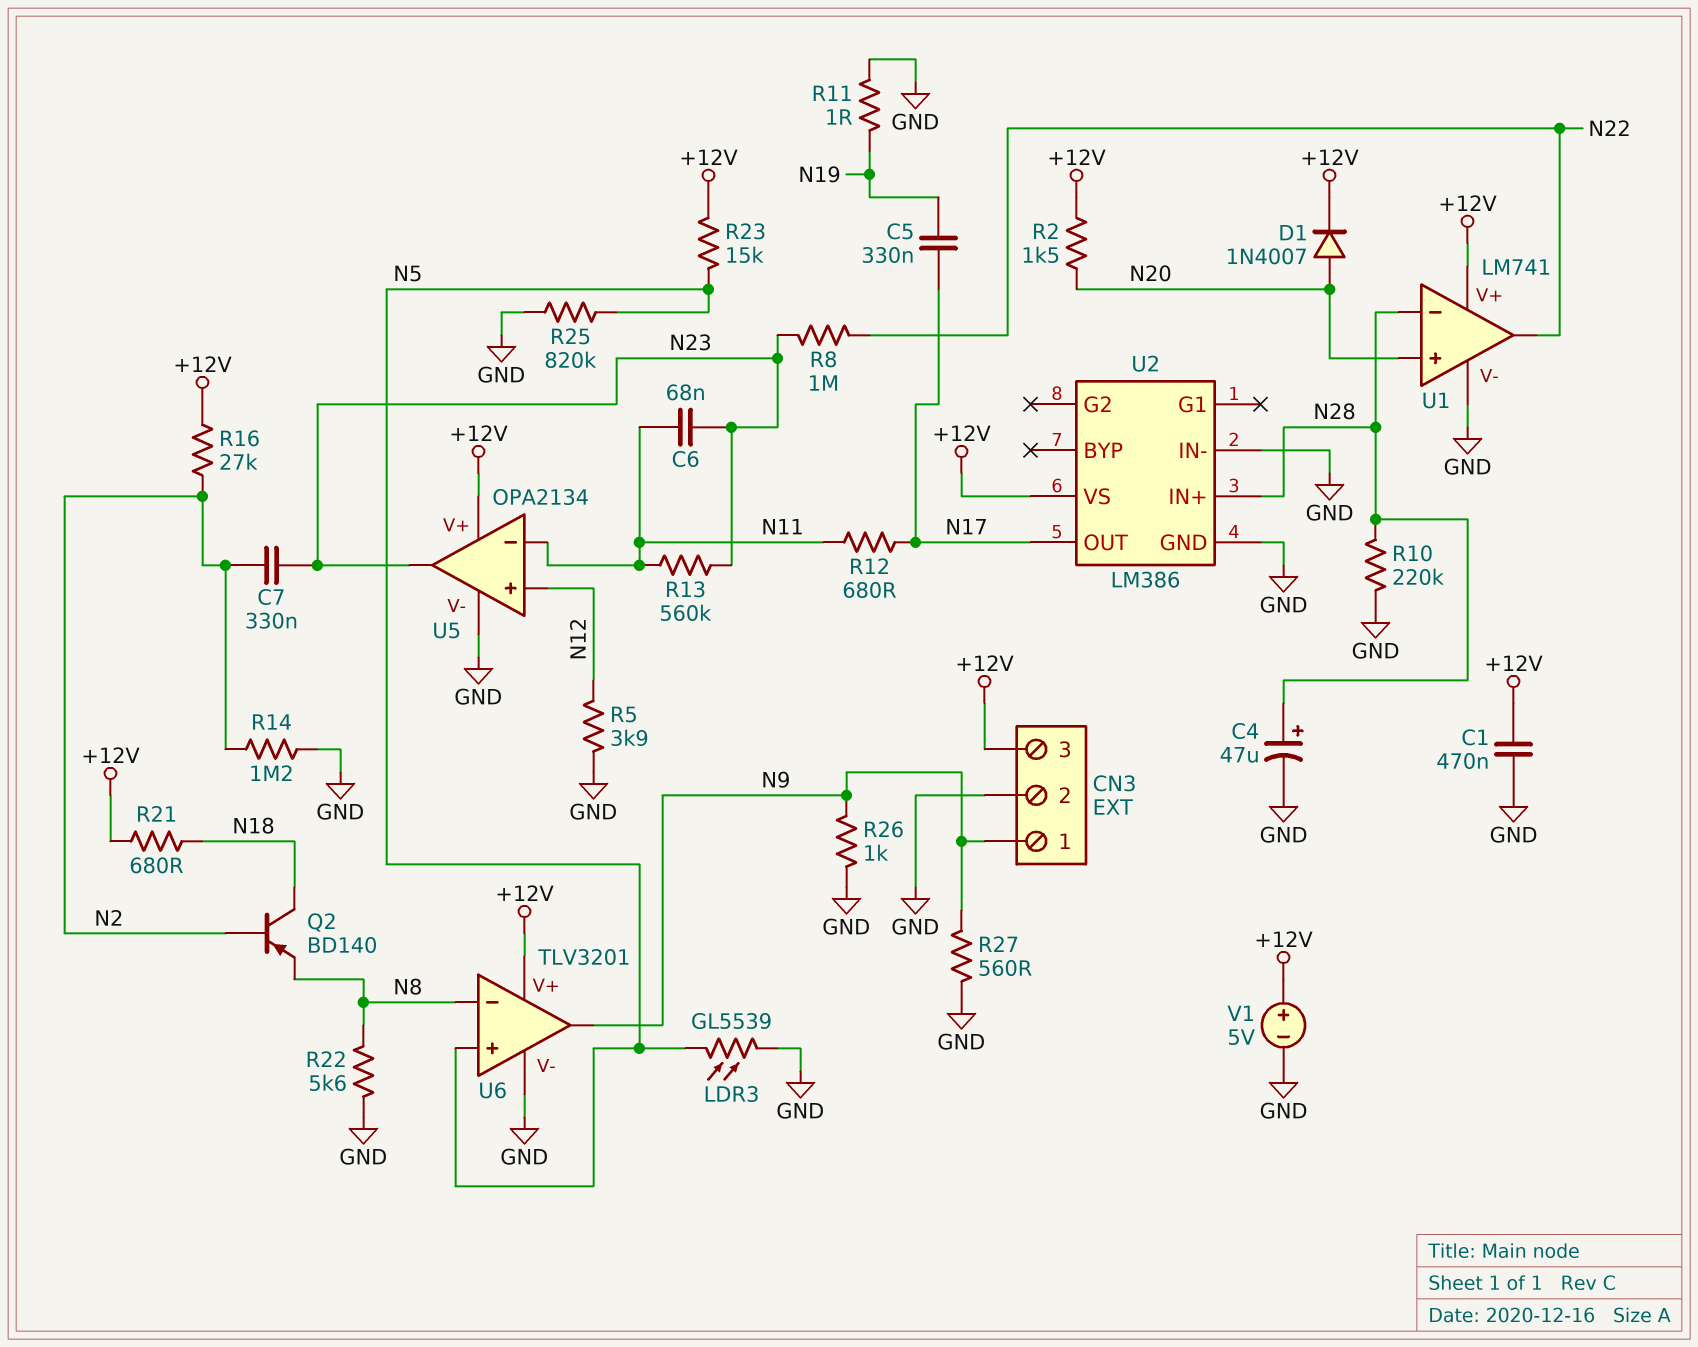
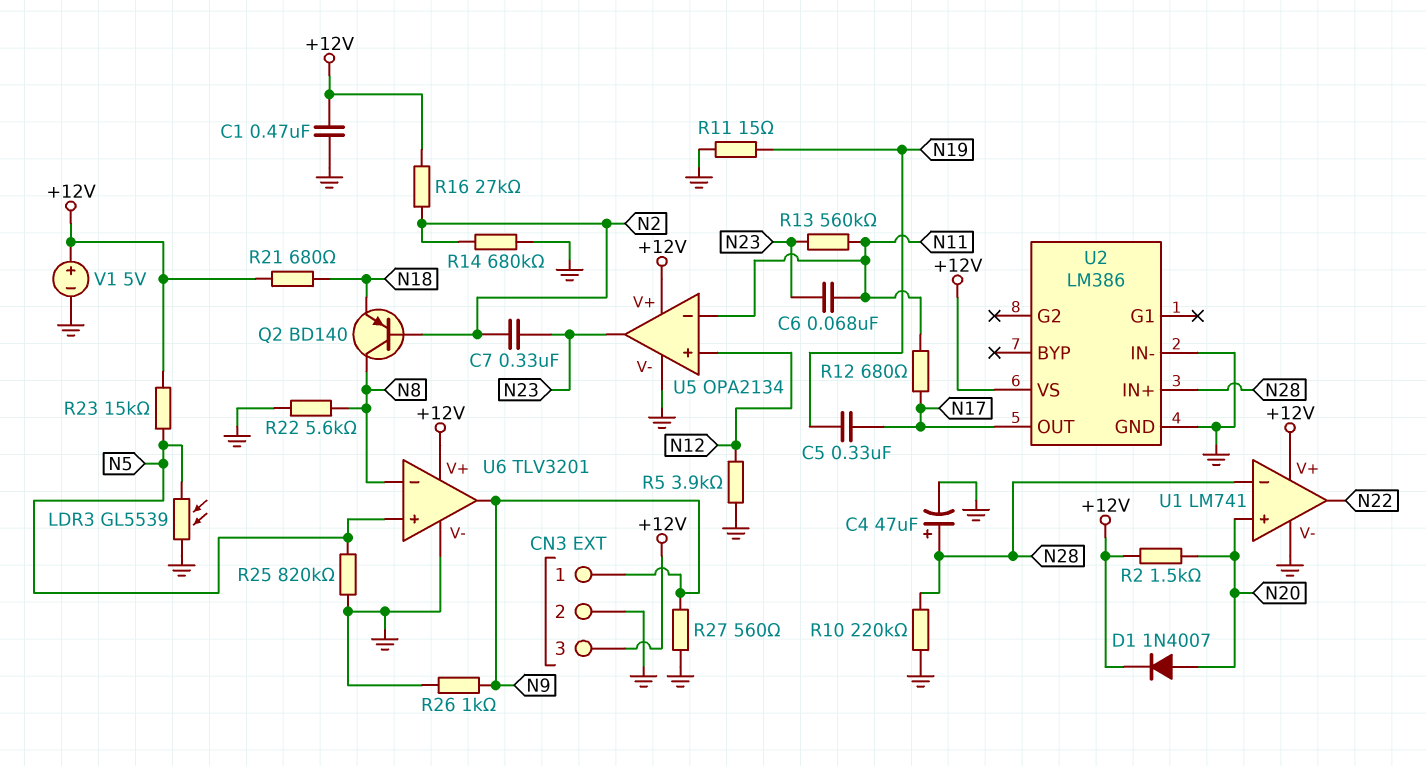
Q2: PNP BD140 (B N2, C N18, E N8) -> PNP BD140 (B N2, C N8, E N18)
R8: 1M (N22, N23) -> none
R11: 1 (GND, N19) -> 15 (GND, N19)
R14: 1.2M (GND, N2) -> 680k (GND, N2)

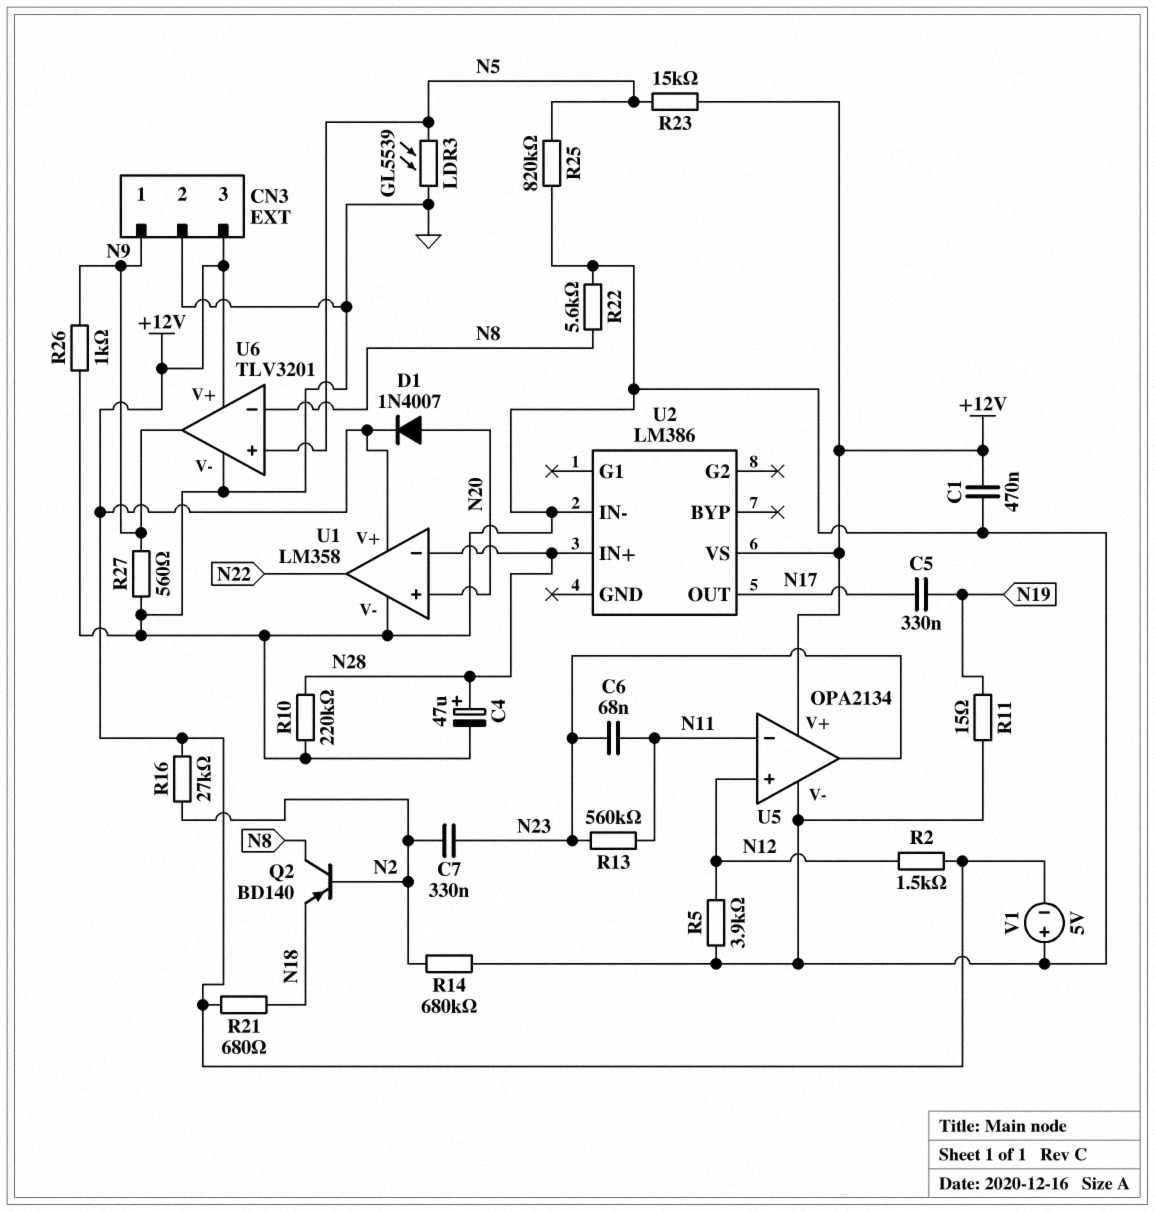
R2: 1.5k (+12V, N20) -> 1.5k (+12V, N12)
R12: 680 (N11, N17) -> none
U1: LM741 -> LM358
U2 pin GND: GND -> none
V1: 5V (plus +12V, minus GND) -> 5V (plus GND, minus +12V)

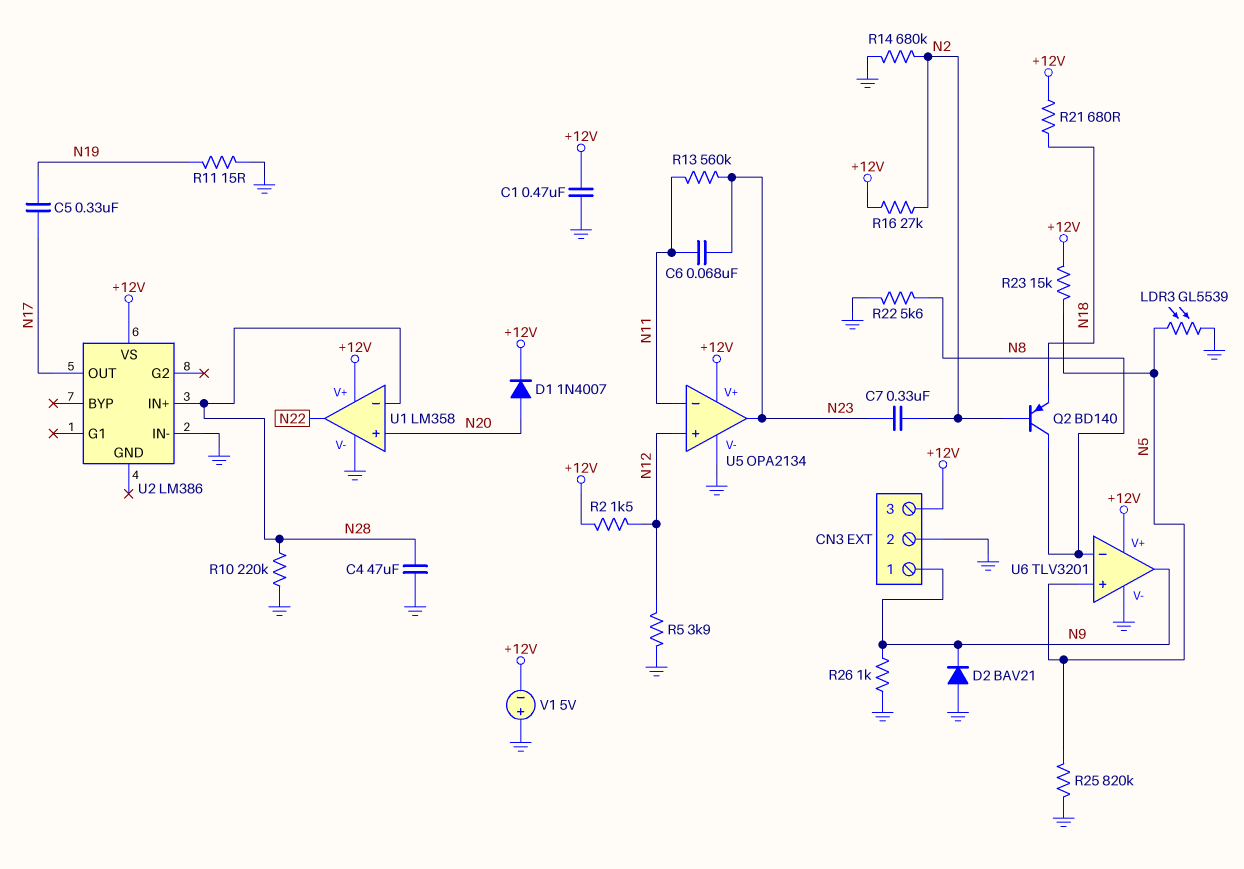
C4: 47uF (plus N28, minus GND) -> 47uF (GND, N28)
D2: none -> diode BAV21 (A GND, K N9)
R27: 560 (GND, N9) -> none

